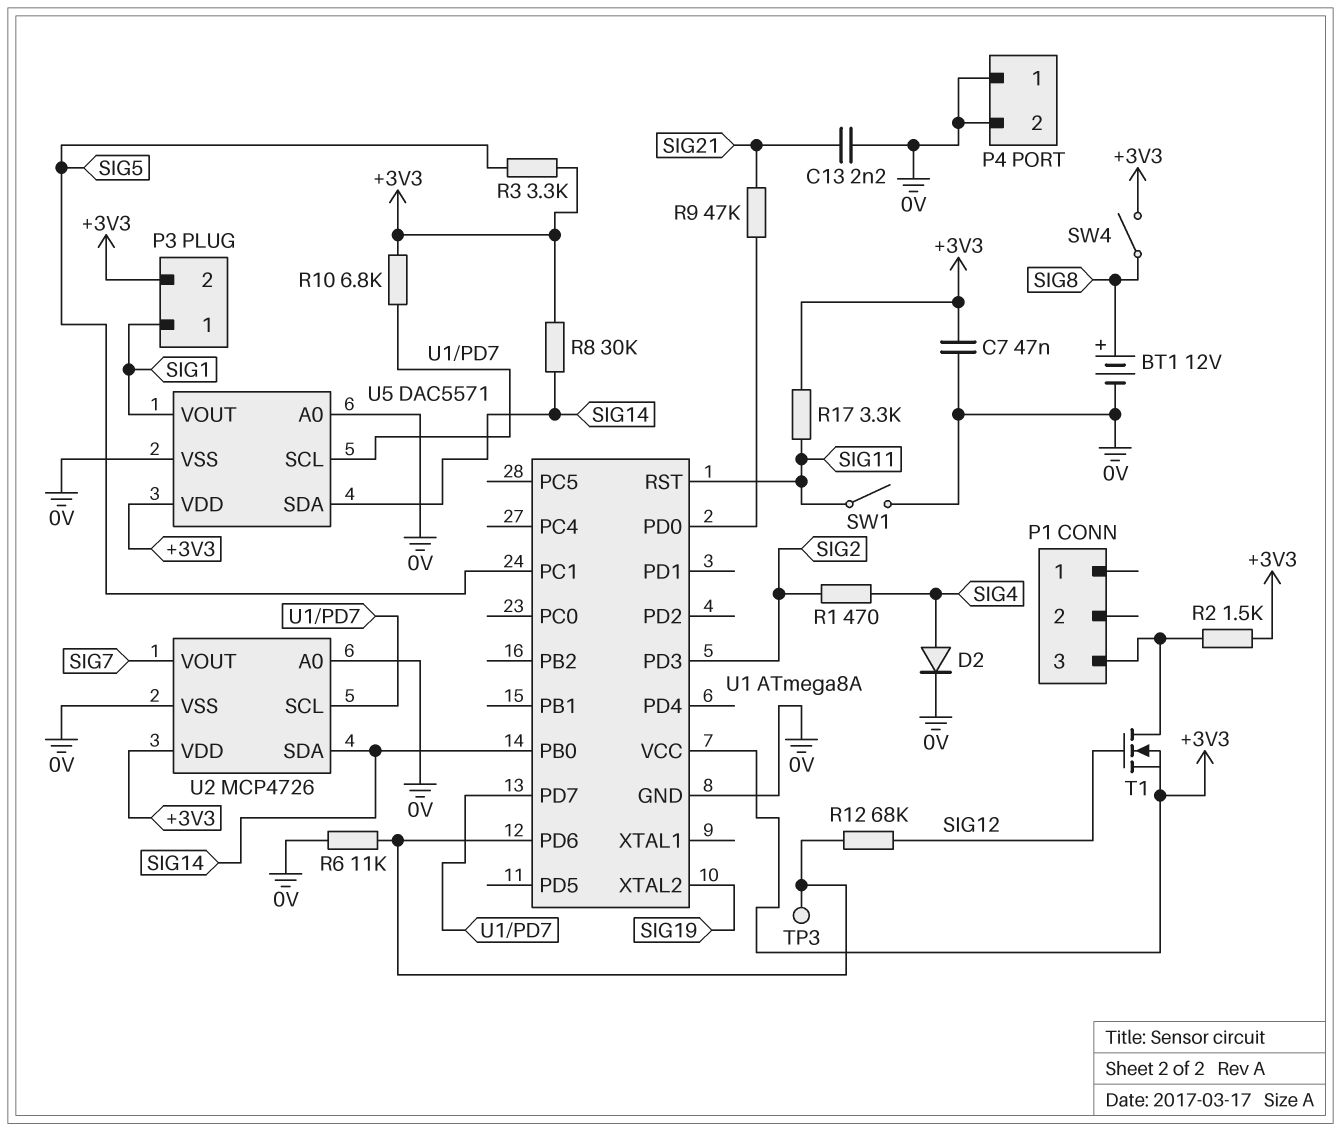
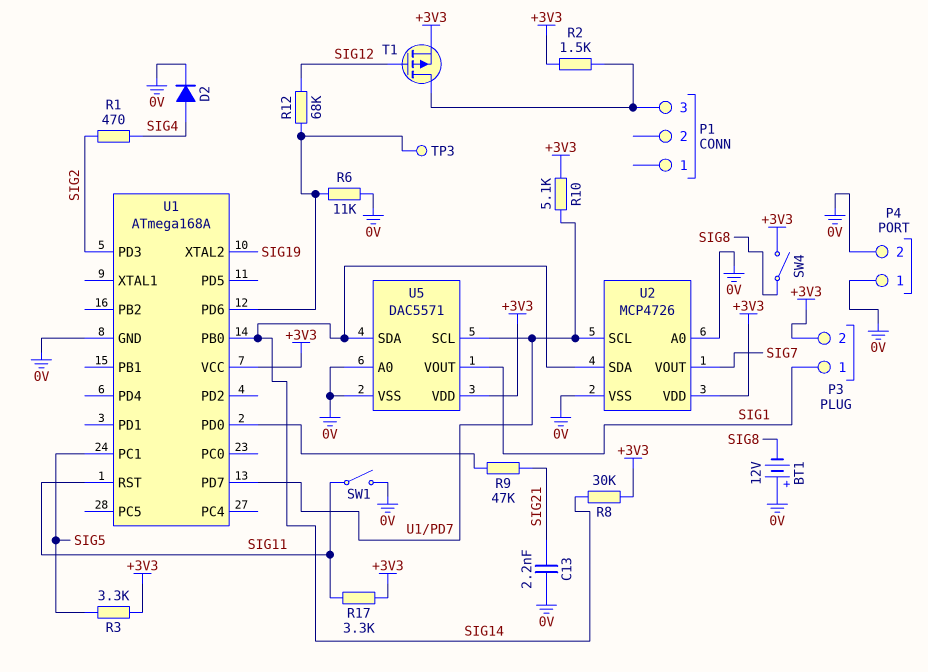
BT1: 12V (plus SIG8, minus 0V) -> 12V (plus 0V, minus SIG8)
C7: 47nF (+3V3, 0V) -> none
R10: 6.8k (+3V3, U1/PD7) -> 5.1k (+3V3, U1/PD7)
T1: NMOS (G SIG12, D P1/3, S +3V3) -> PMOS (G SIG12, D P1/3, S +3V3)
U1: ATmega8A -> ATmega168A

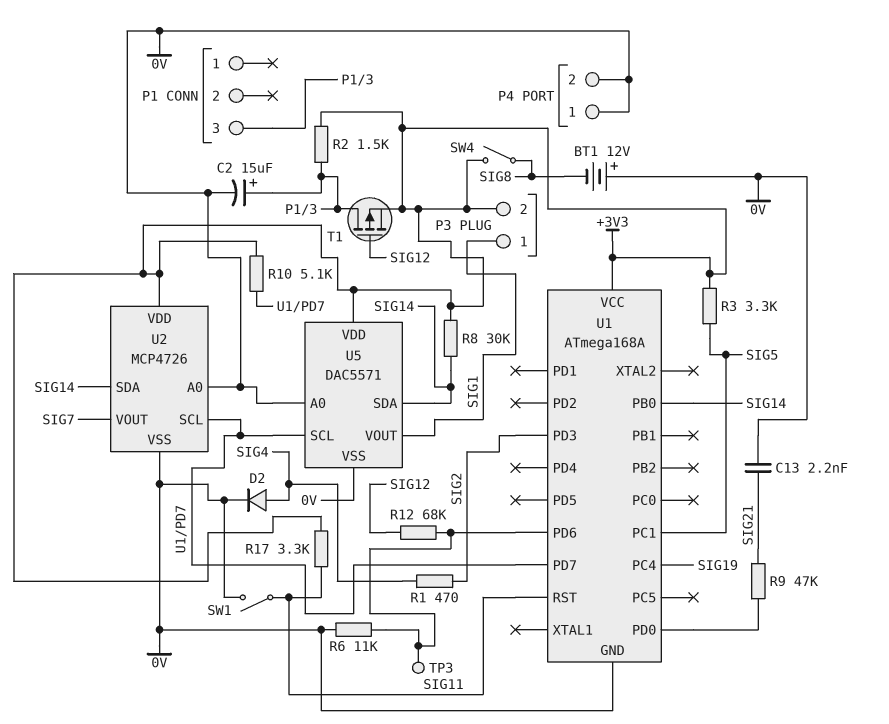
C2: none -> 15uF (plus P1/3, minus 0V)
U1 pin PC4: none -> SIG19
U1 pin XTAL2: SIG19 -> none

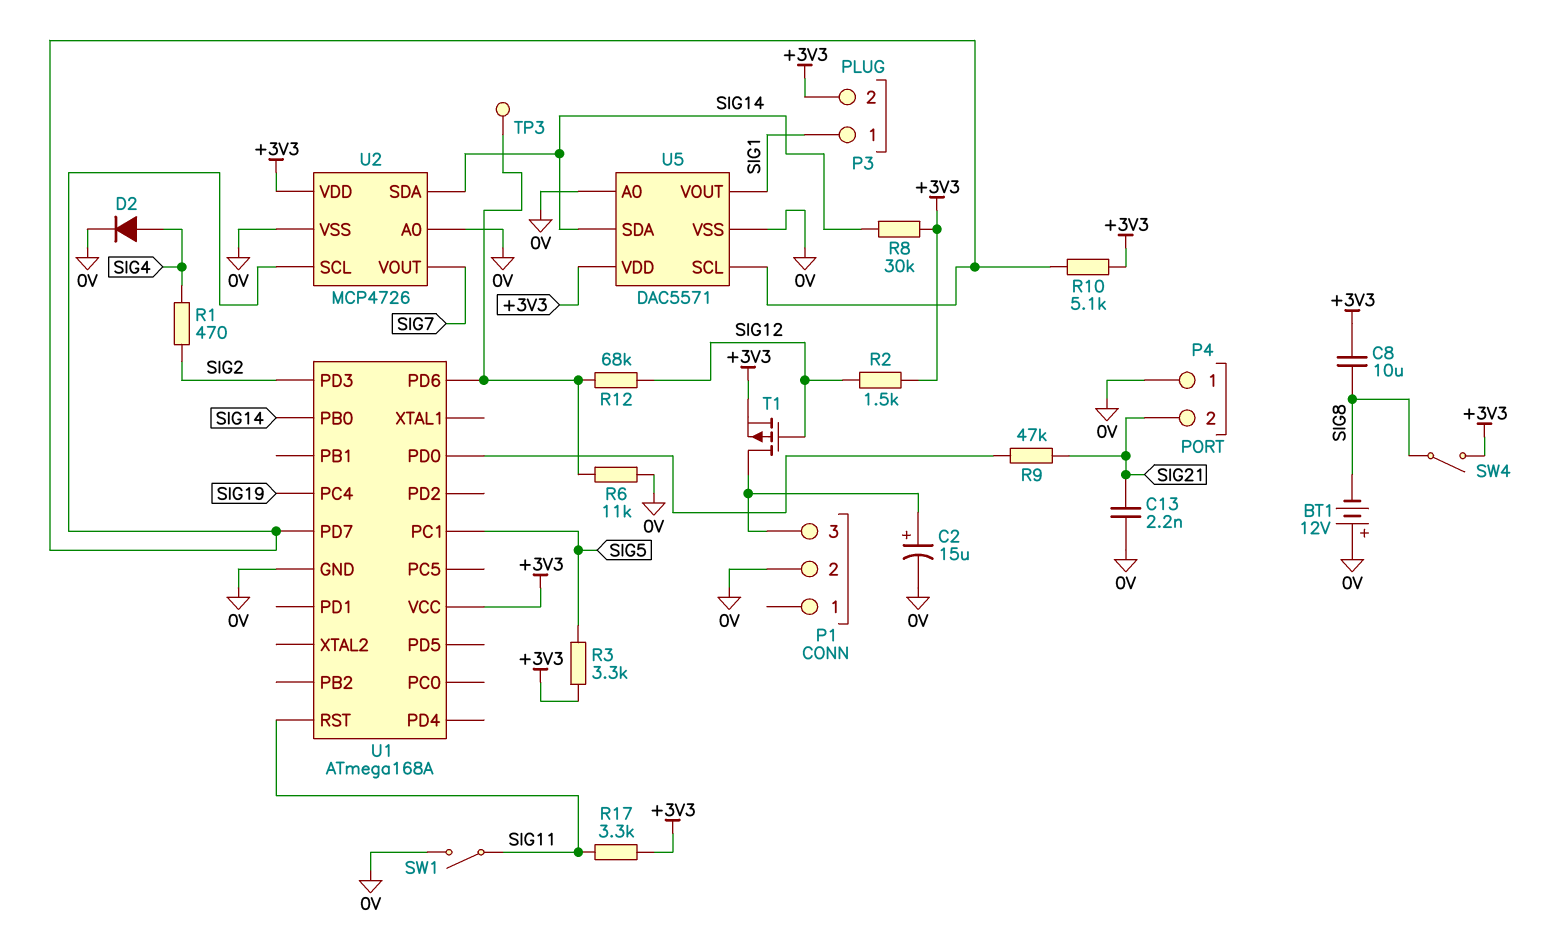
C8: none -> 10uF (+3V3, SIG8)
P1 pin 2: none -> 0V
P4 pin 2: 0V -> SIG21
R2: 1.5k (+3V3, P1/3) -> 1.5k (+3V3, SIG12)

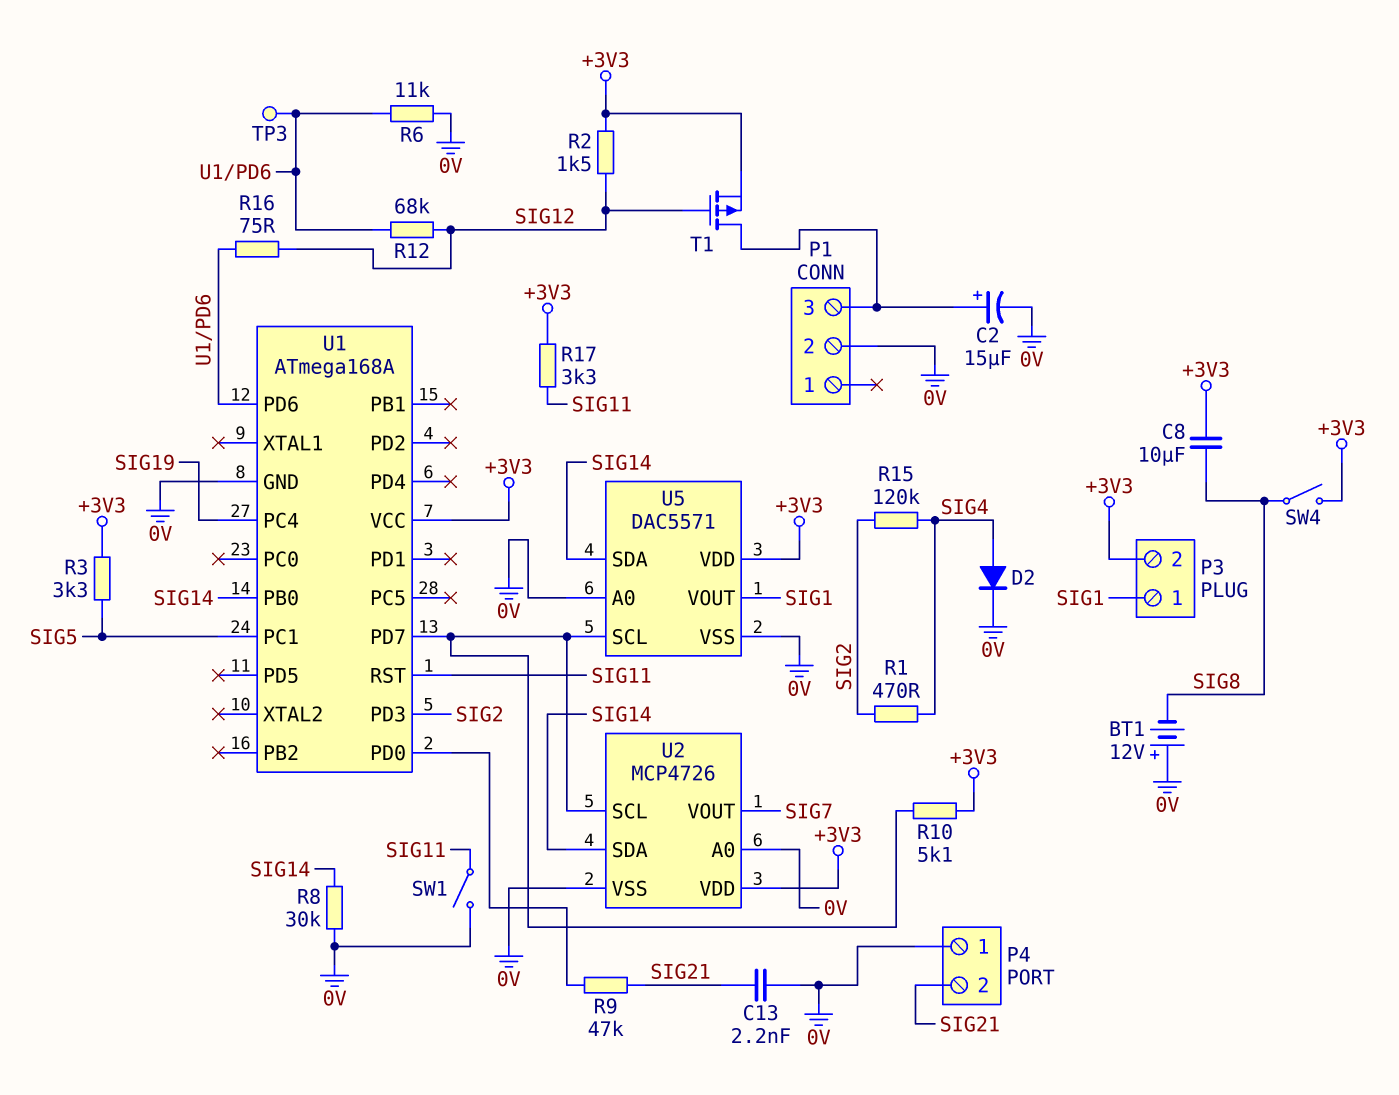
R8: 30k (+3V3, SIG14) -> 30k (0V, SIG14)
R15: none -> 120k (SIG2, SIG4)
R16: none -> 75 (SIG12, U1/PD6)

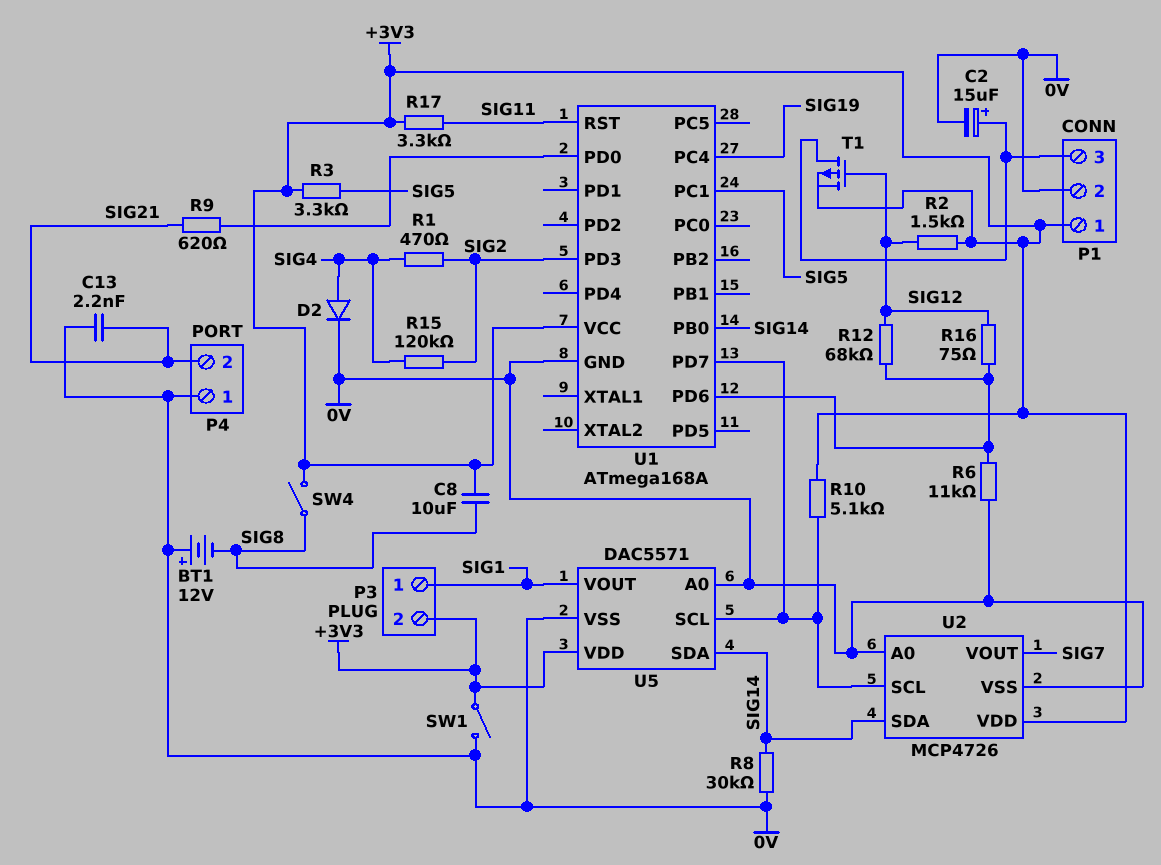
P1 pin 1: none -> +3V3
R9: 47k (SIG21, U1/PD0) -> 620 (SIG21, U1/PD0)
SW1: switch (0V, SIG11) -> switch (+3V3, 0V)
TP3: test point (U1/PD6) -> none

